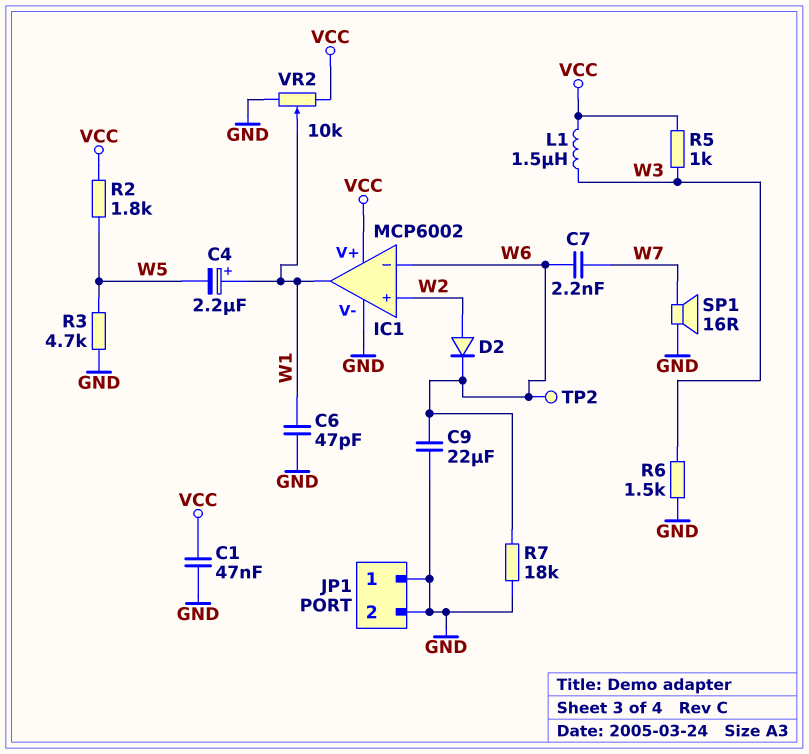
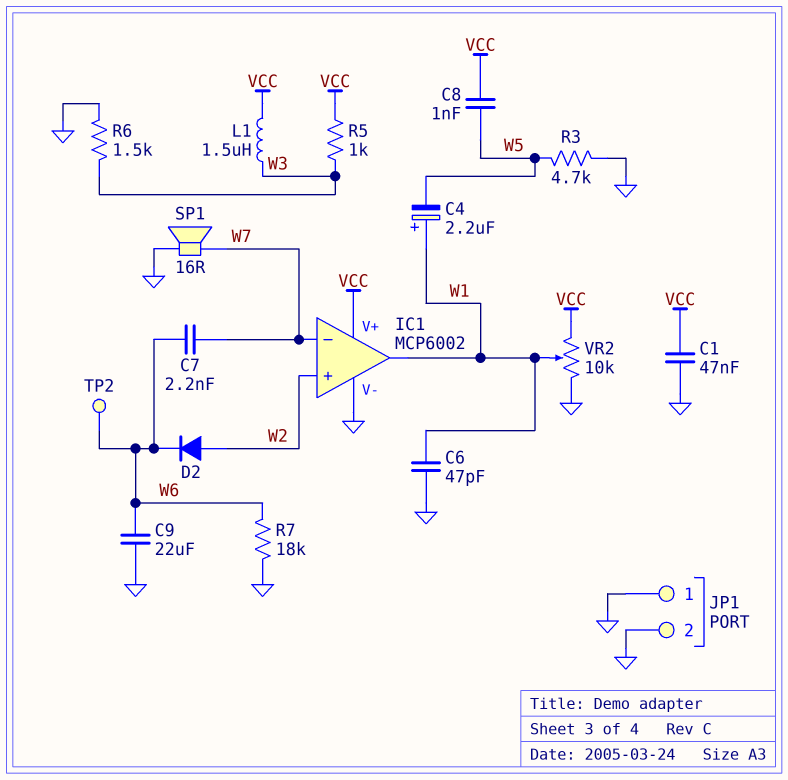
C8: none -> 1nF (VCC, W5)
IC1 pin in-: W6 -> W7
R2: 1.8k (VCC, W5) -> none

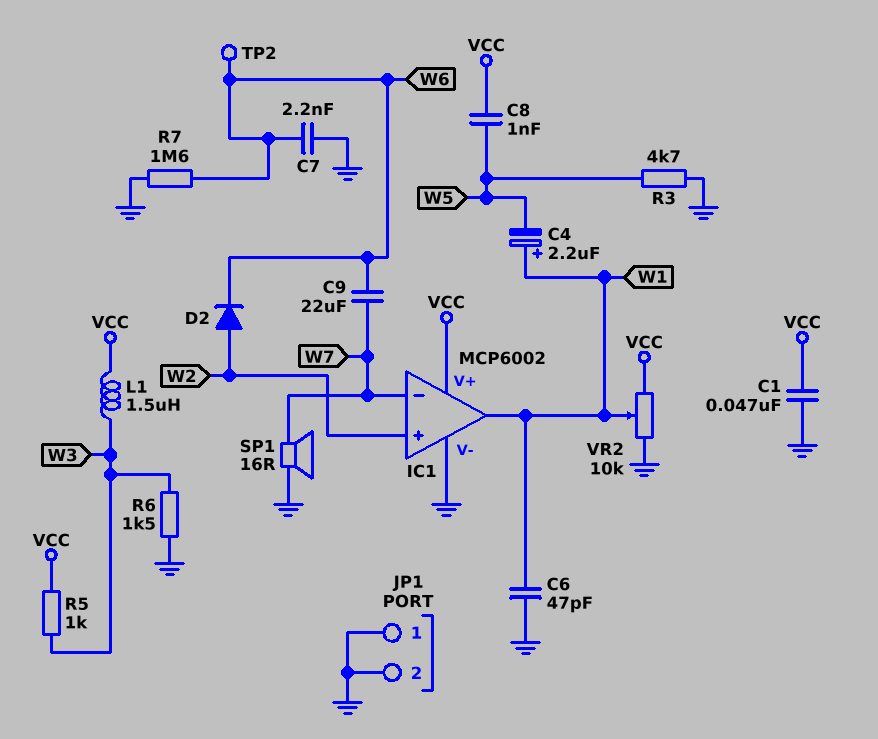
C7: 2.2nF (W6, W7) -> 2.2nF (GND, W6)
C9: 22uF (GND, W6) -> 22uF (W6, W7)
R7: 18k (GND, W6) -> 1.6M (GND, W6)

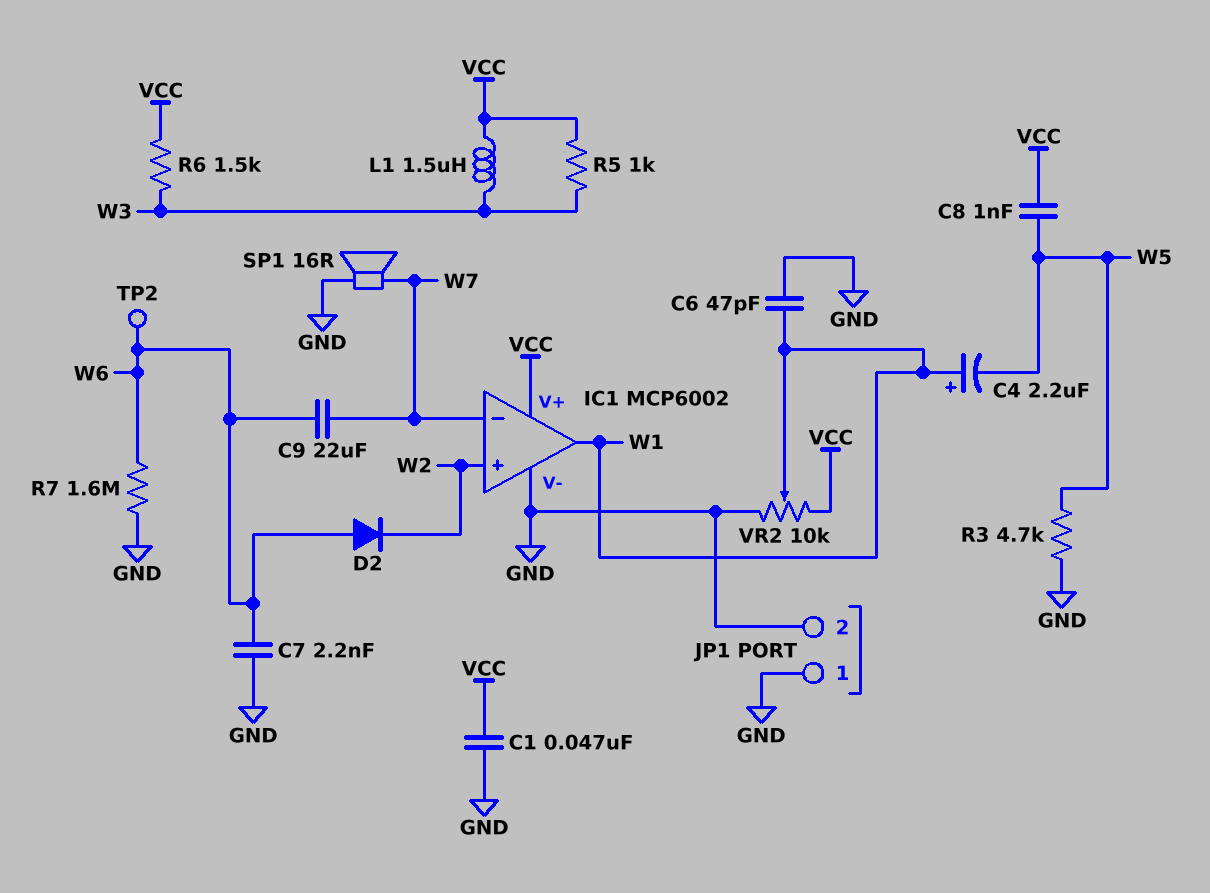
D2: diode (A W2, K W6) -> diode (A W6, K W2)
R6: 1.5k (GND, W3) -> 1.5k (VCC, W3)

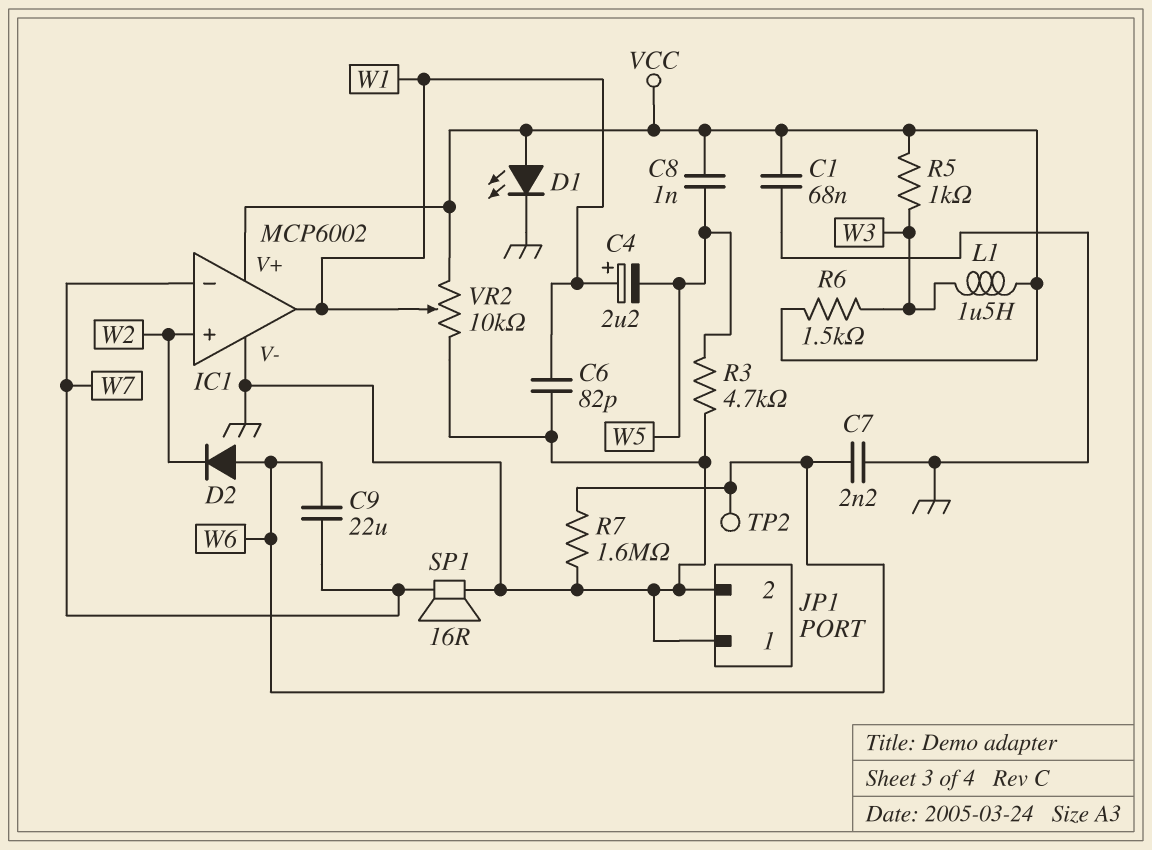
C1: 47nF (GND, VCC) -> 68nF (GND, VCC)
C6: 47pF (GND, W1) -> 82pF (GND, W1)
D1: none -> LED (A VCC, K GND)

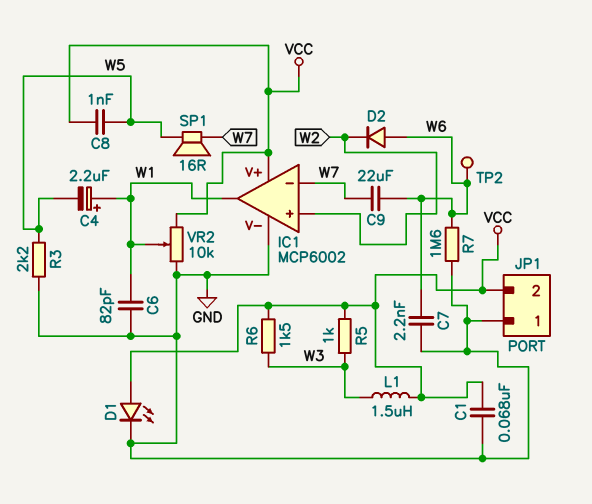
JP1 pin 2: GND -> VCC
R3: 4.7k (GND, W5) -> 2.2k (GND, W5)
SP1: speaker 16R (GND, W7) -> speaker 16R (W5, W7)

